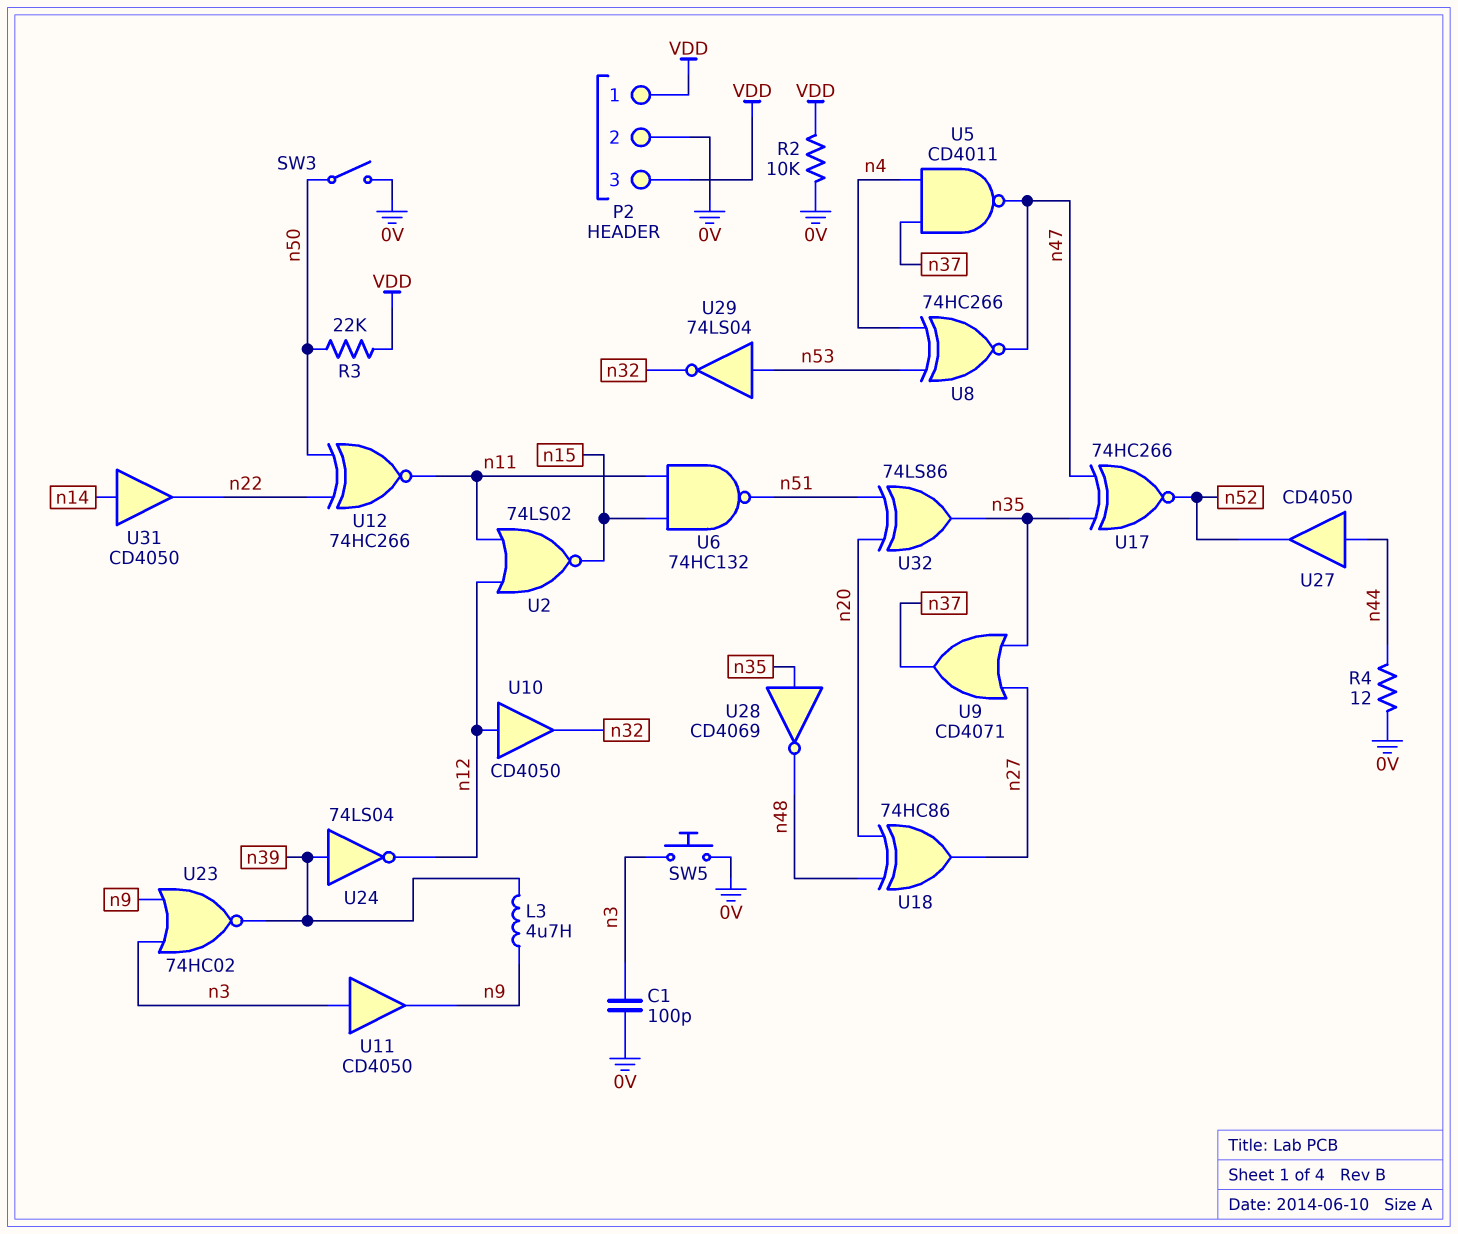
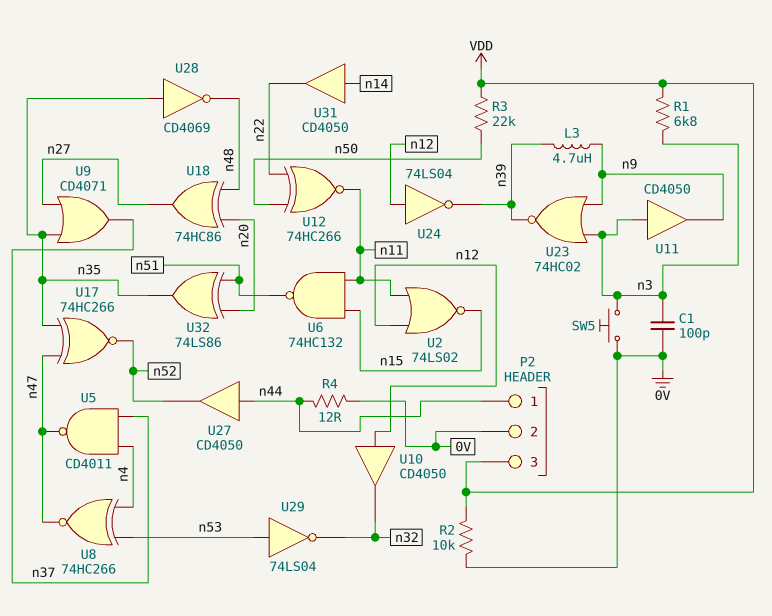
P2 pin 1: VDD -> n44
R1: none -> 6.8k (VDD, n3)
SW3: switch (0V, n50) -> none
U24: NOT 74LS04 (in n39, out n12) -> NOT 74LS04 (in n12, out n39)

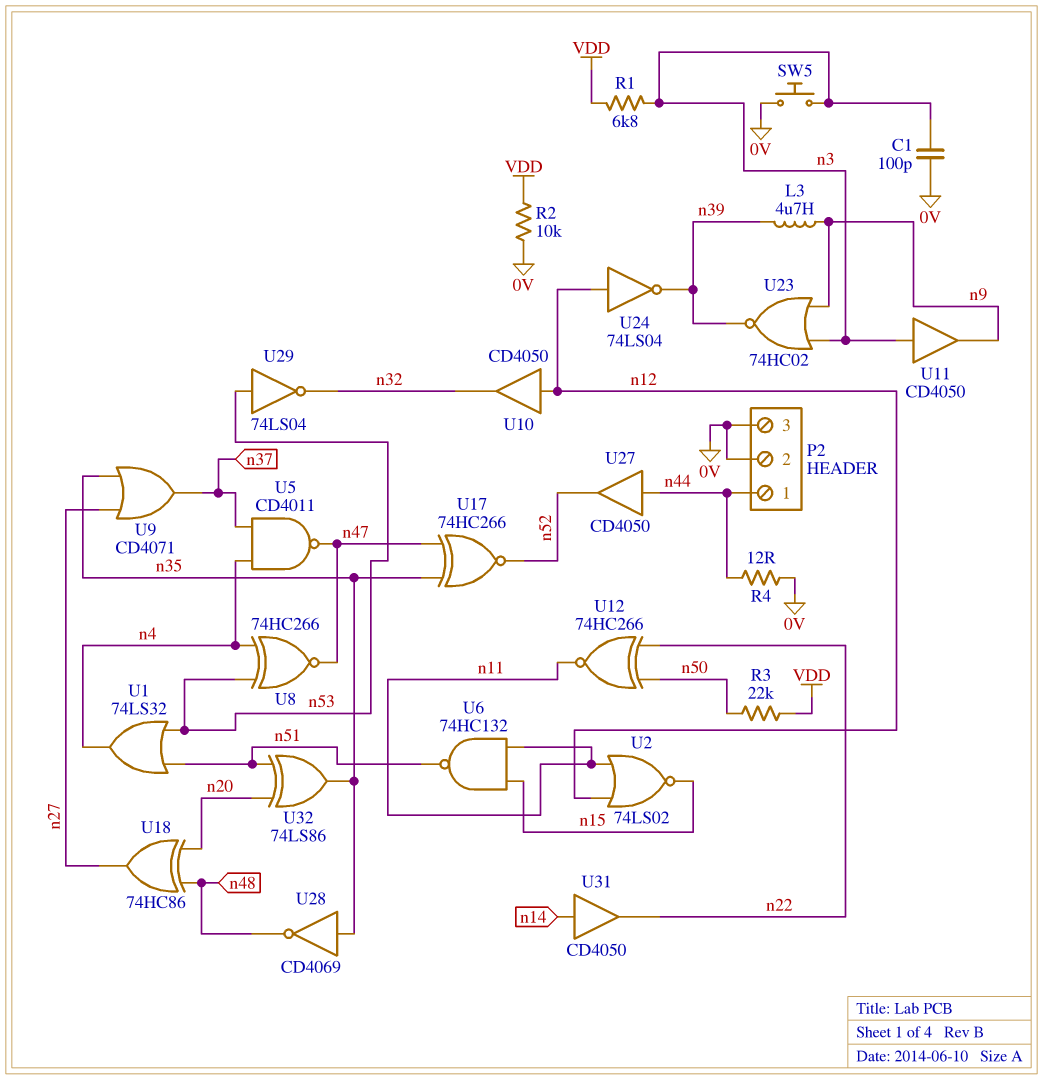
P2 pin 3: VDD -> 0V
U1: none -> OR 74LS32 (in n51, in n53, out n4)

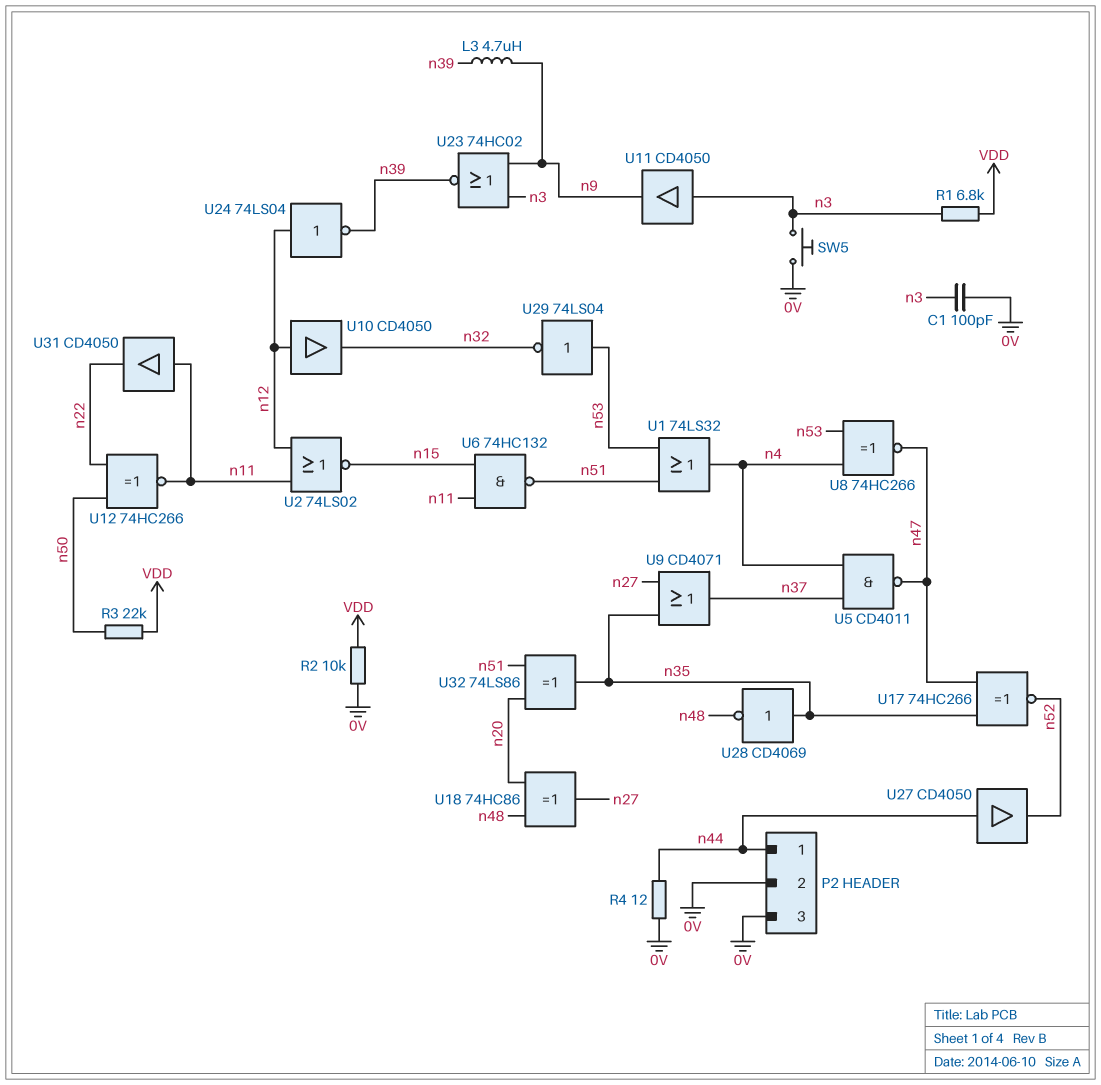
U31: buffer CD4050 (in n14, out n22) -> buffer CD4050 (in n11, out n22)

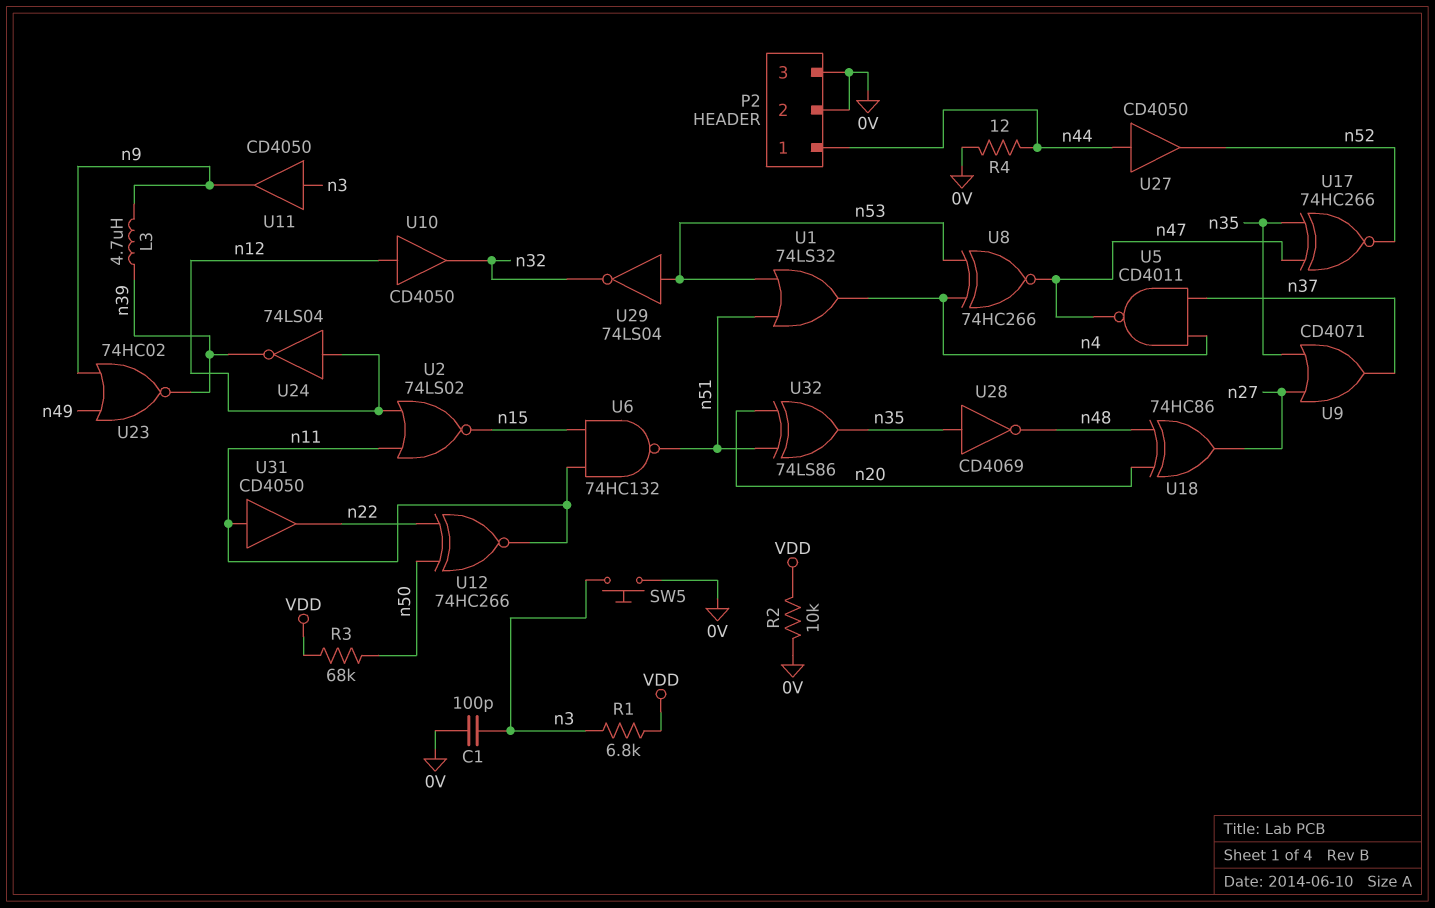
R3: 22k (VDD, n50) -> 68k (VDD, n50)
U23: NOR 74HC02 (in n3, in n9, out n39) -> NOR 74HC02 (in n9, in n49, out n39)

